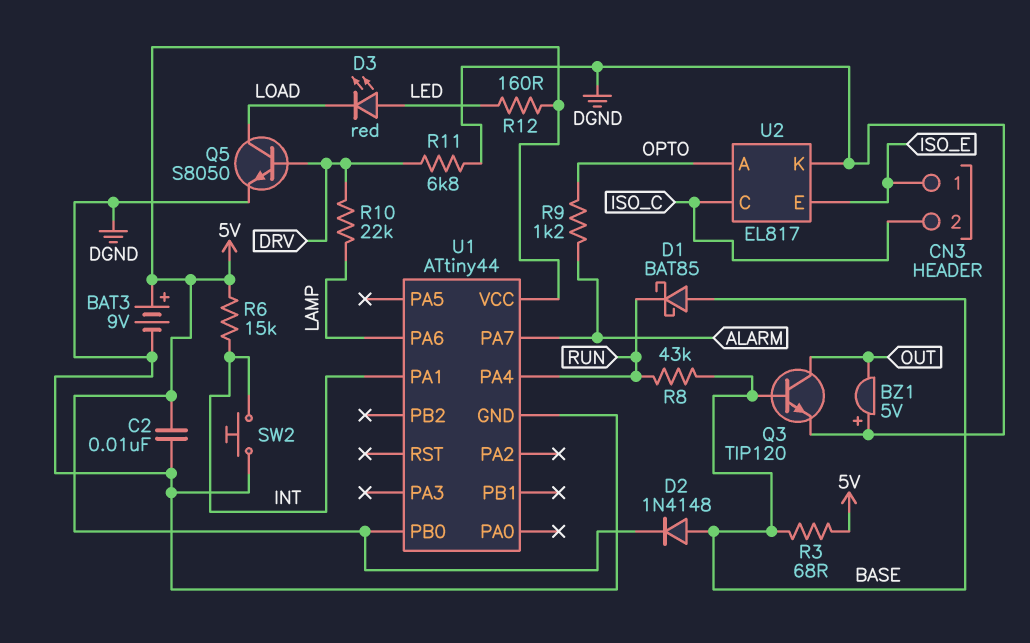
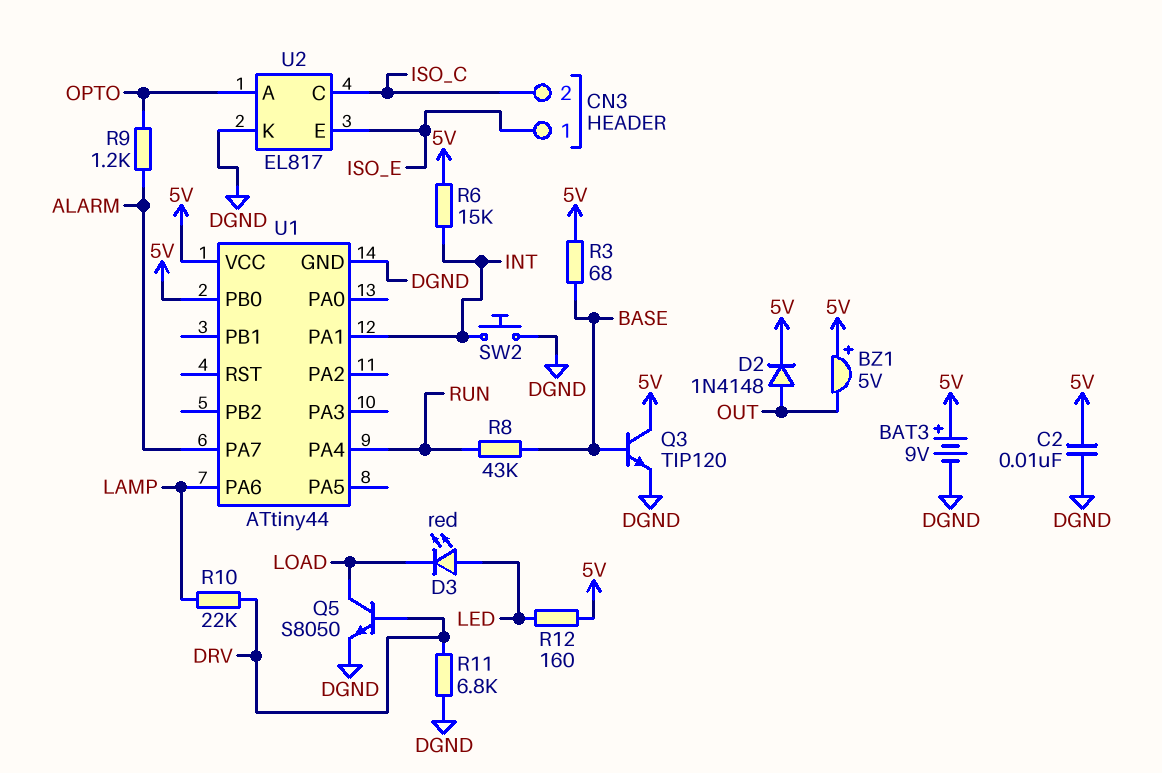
BZ1: buzzer 5V (plus DGND, minus OUT) -> buzzer 5V (plus 5V, minus OUT)
D1: schottky BAT85 (A BASE, K RUN) -> none
D2: diode 1N4148 (A BASE, K 5V) -> diode 1N4148 (A OUT, K 5V)
Q3: NPN TIP120 (B BASE, C OUT, E DGND) -> NPN TIP120 (B BASE, C 5V, E DGND)

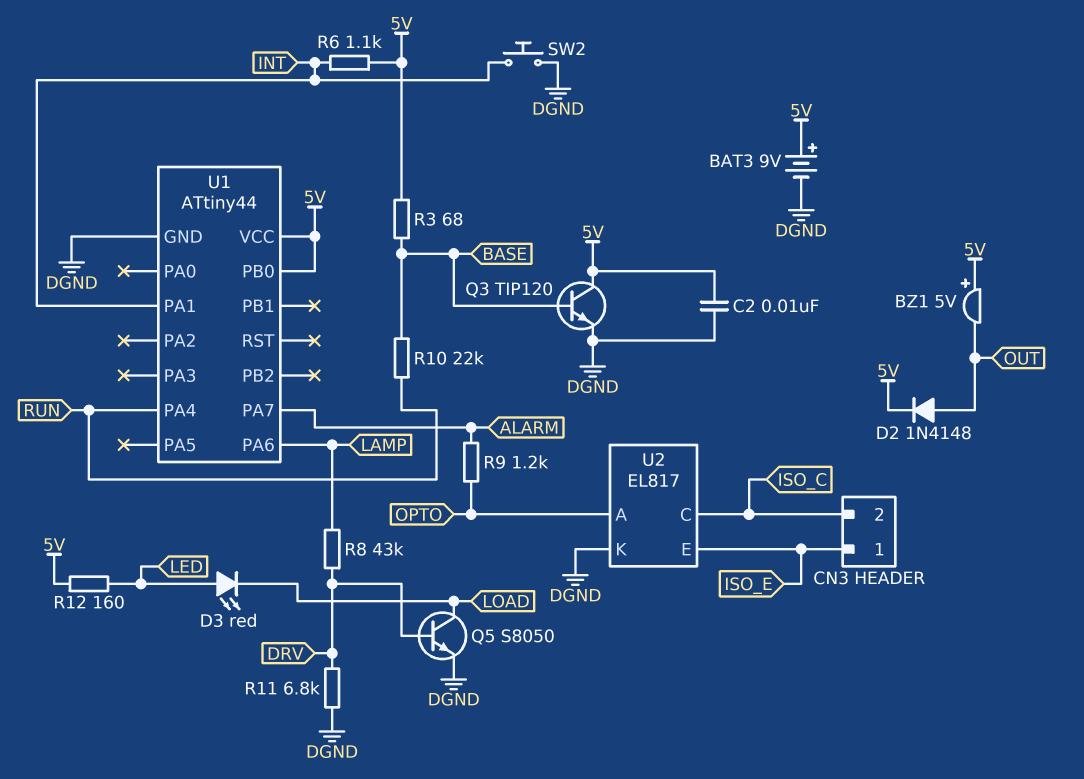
R6: 15k (5V, INT) -> 1.1k (5V, INT)
R8: 43k (BASE, RUN) -> 43k (DRV, LAMP)
R10: 22k (DRV, LAMP) -> 22k (BASE, RUN)

